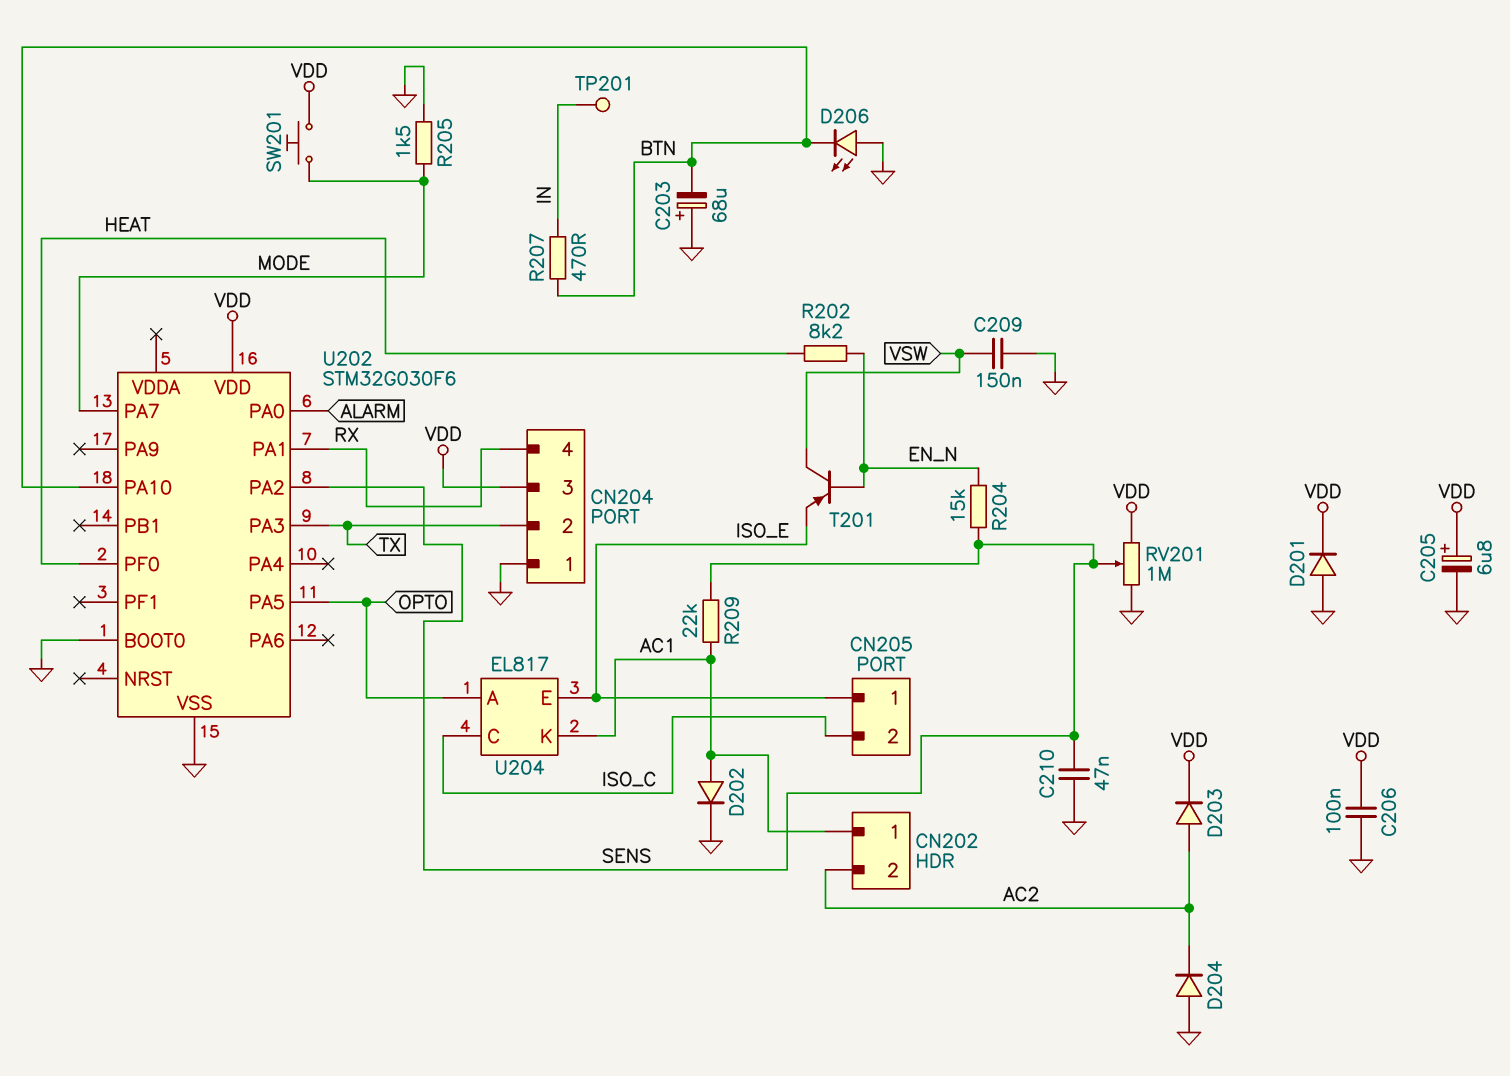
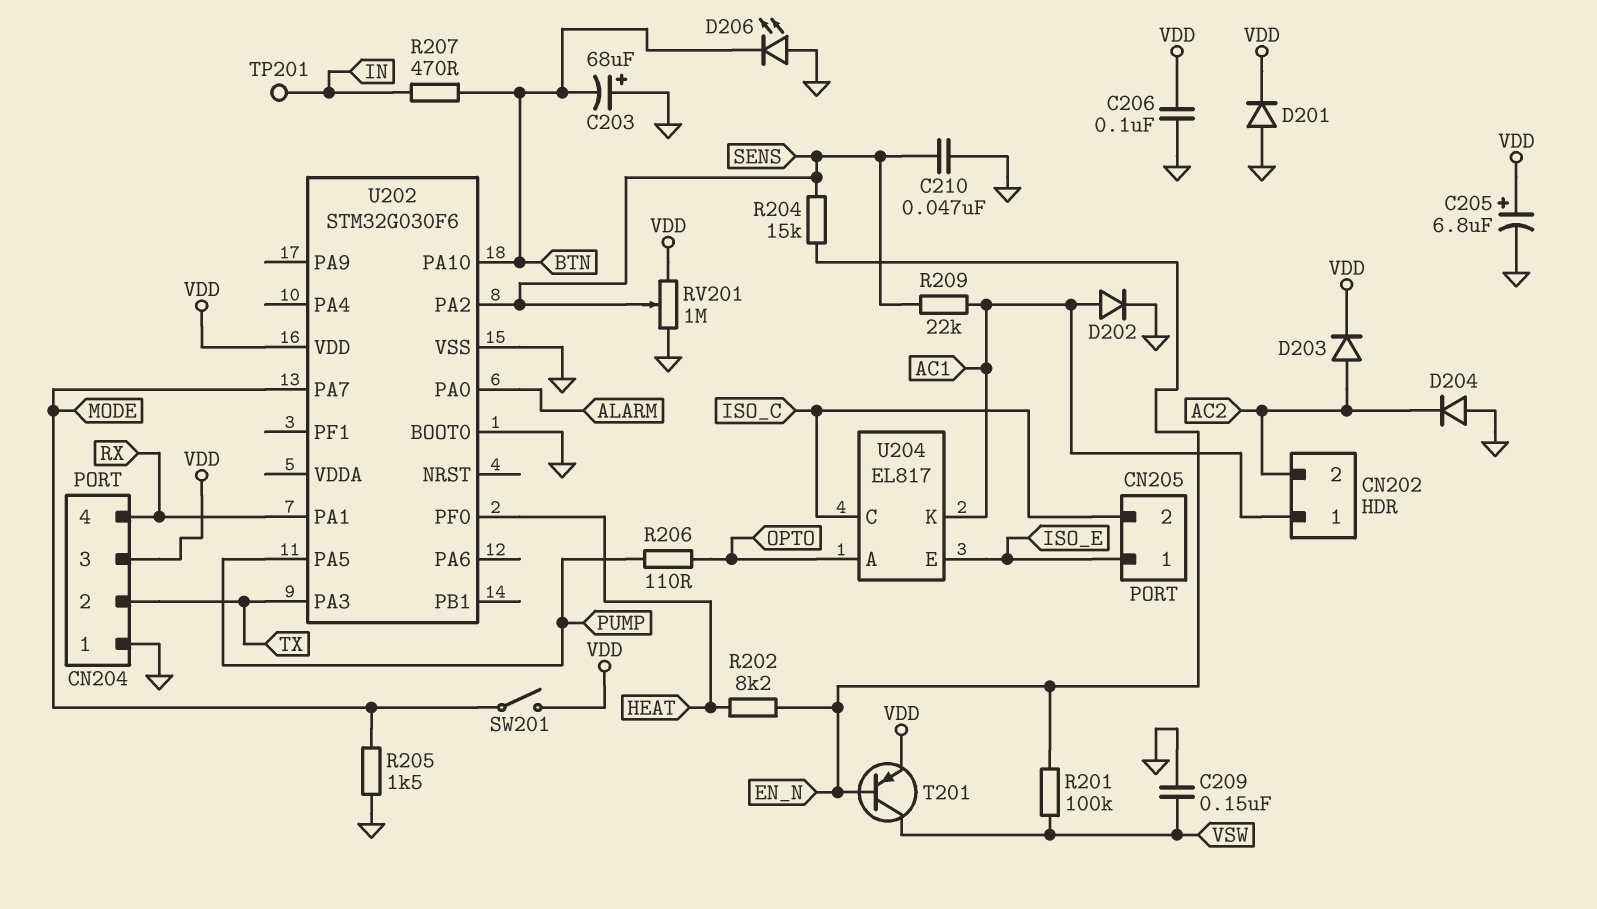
R201: none -> 100k (EN_N, VSW)
R206: none -> 110 (OPTO, PUMP)
SW201: button (MODE, VDD) -> switch (MODE, VDD)
T201: PNP (B EN_N, C VSW, E ISO_E) -> PNP (B EN_N, C VSW, E VDD)
U202 pin PA5: OPTO -> PUMP

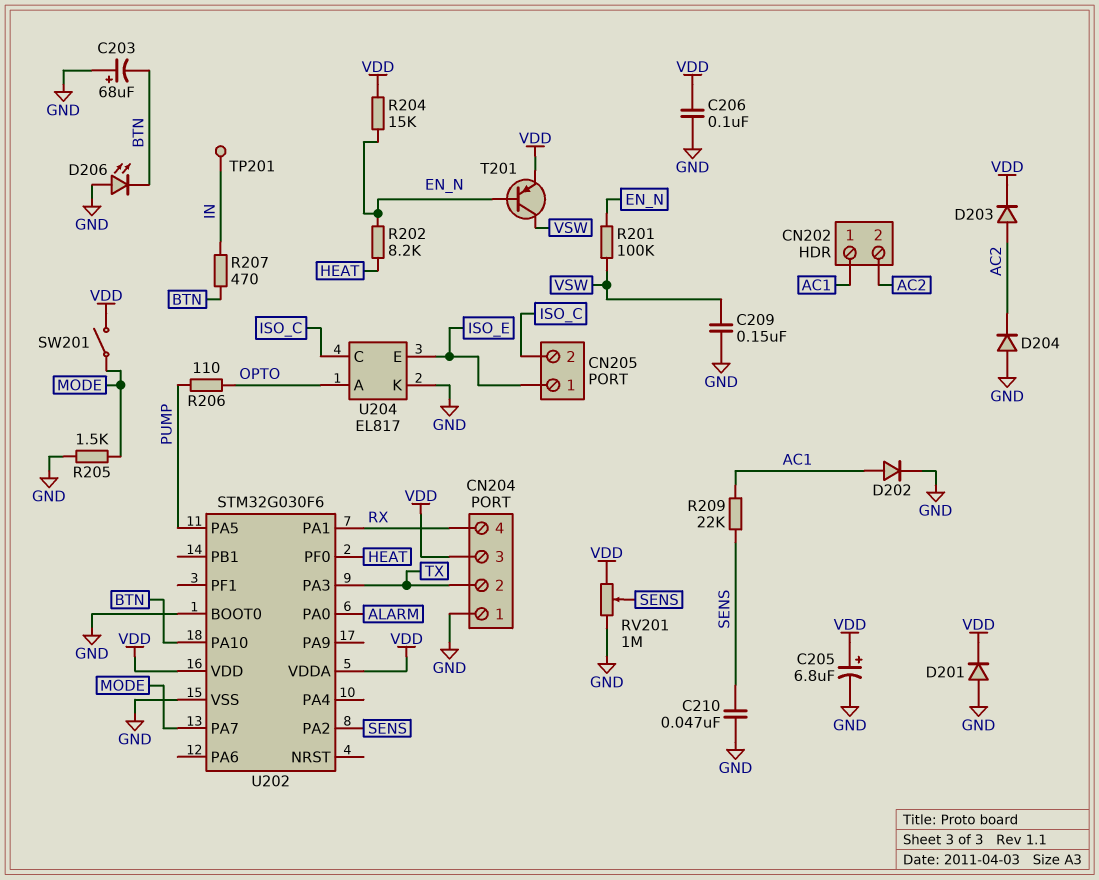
R204: 15k (EN_N, SENS) -> 15k (EN_N, VDD)
U202 pin VDDA: none -> VDD
U204 pin K: AC1 -> GND

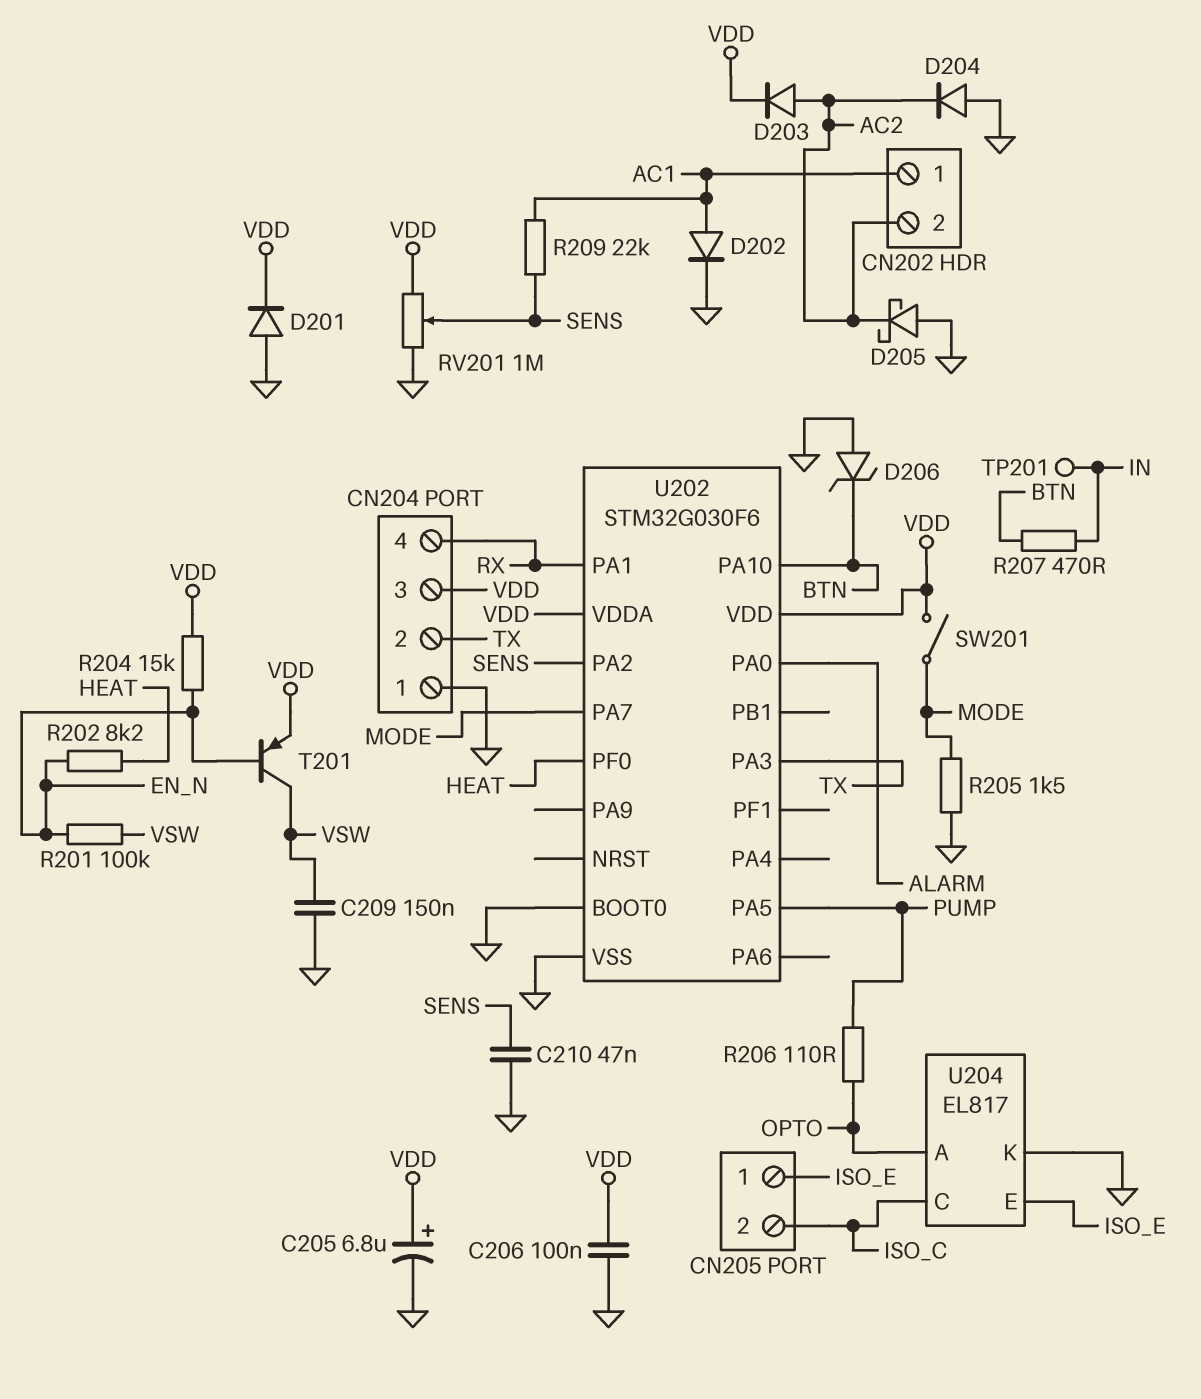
C203: 68uF (plus GND, minus BTN) -> none
D205: none -> schottky (A GND, K AC2)
D206: LED (A GND, K BTN) -> zener (A GND, K BTN)

